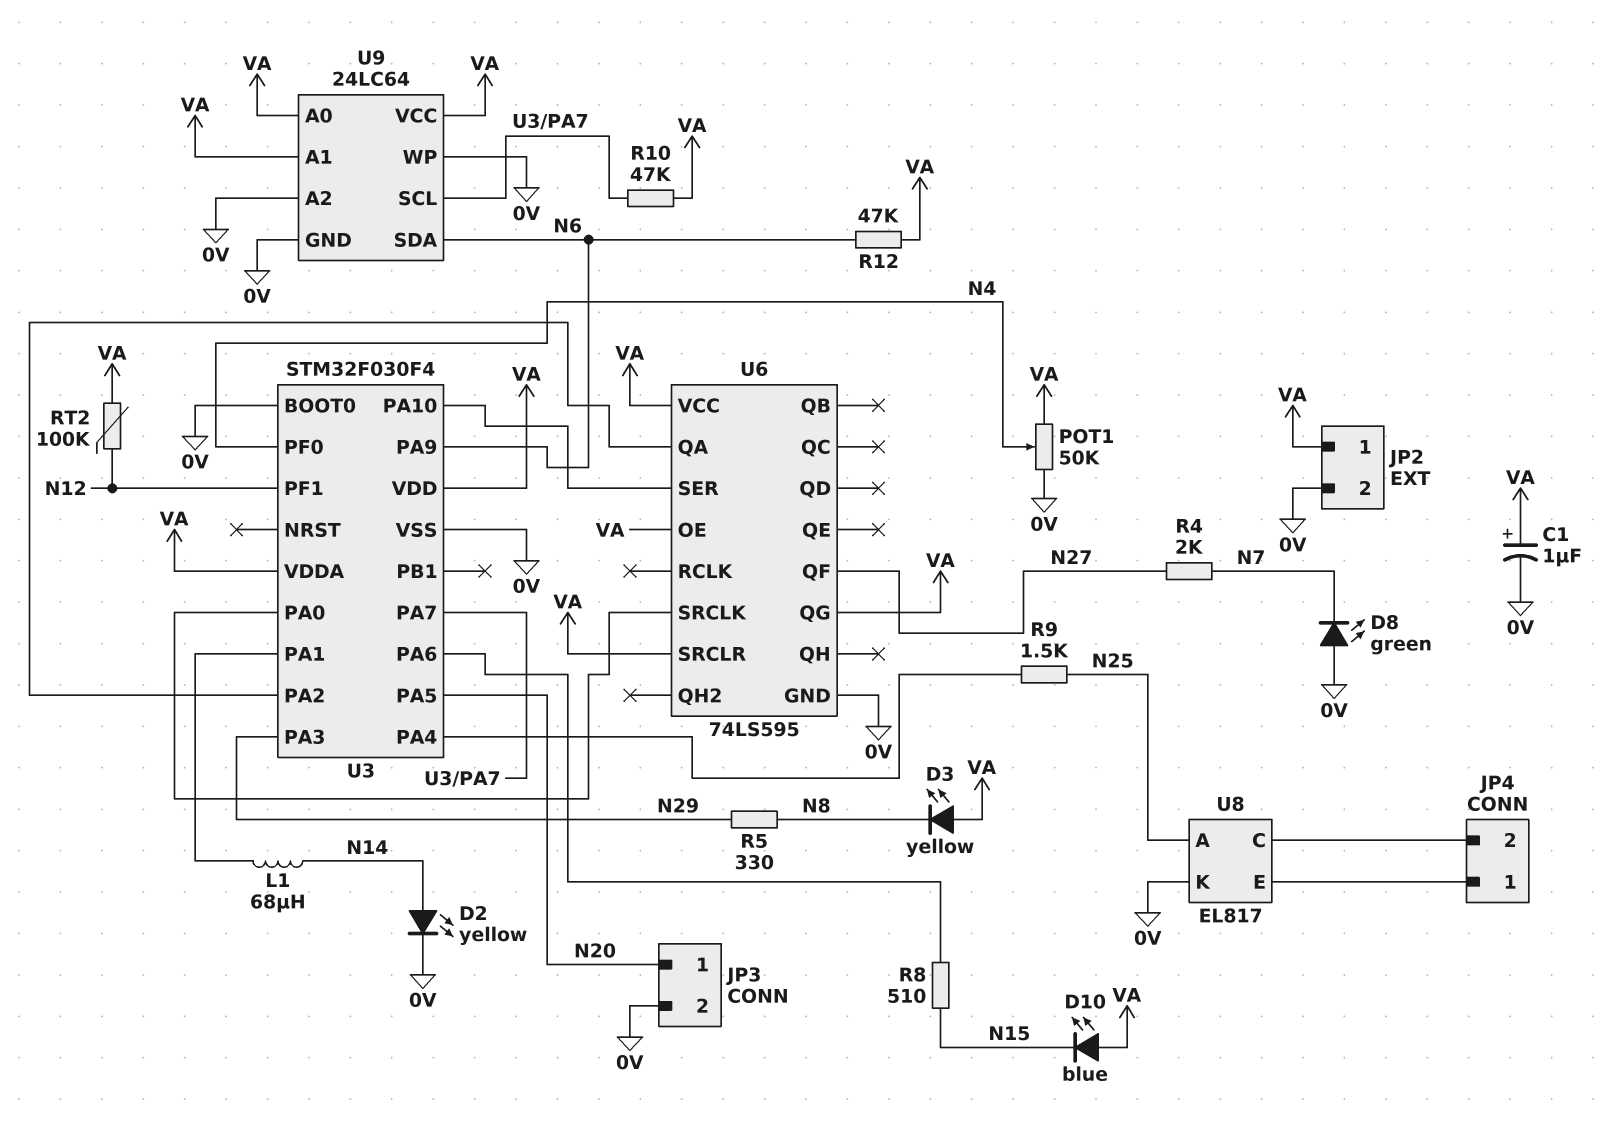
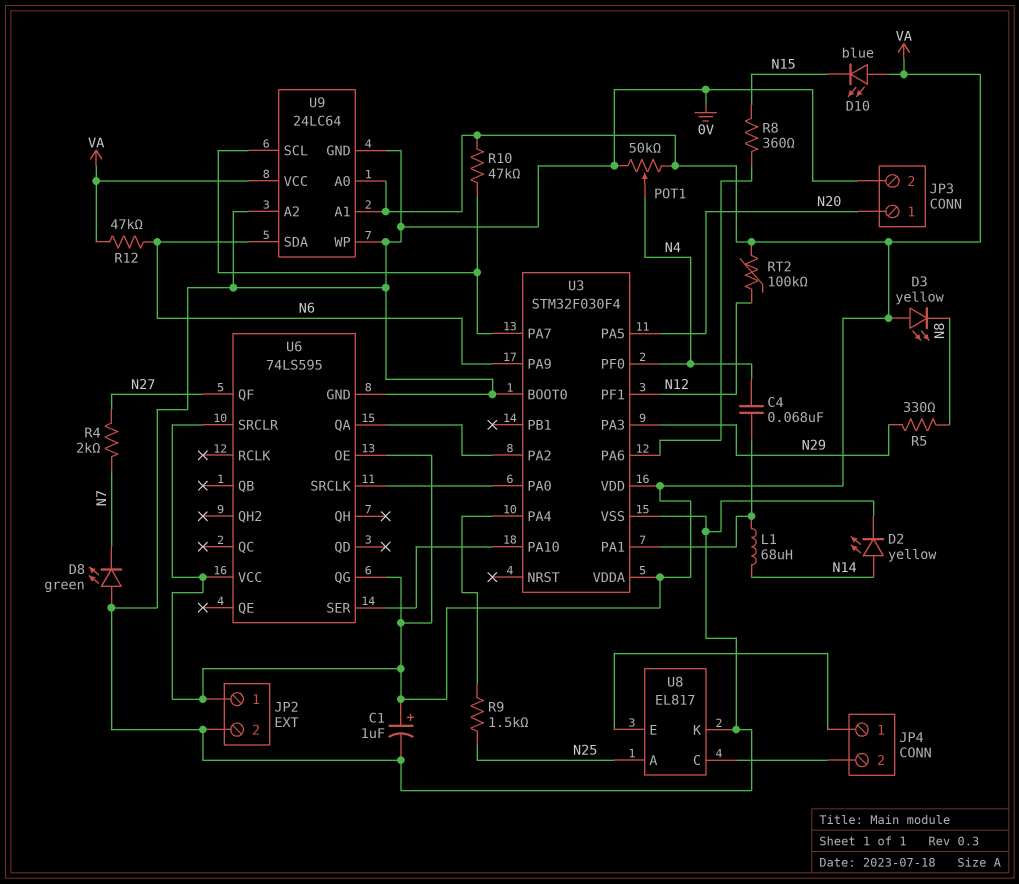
C4: none -> 68nF (N4, U3/PA1)
R8: 510 (N15, U3/PA6) -> 360 (N15, U3/PA6)

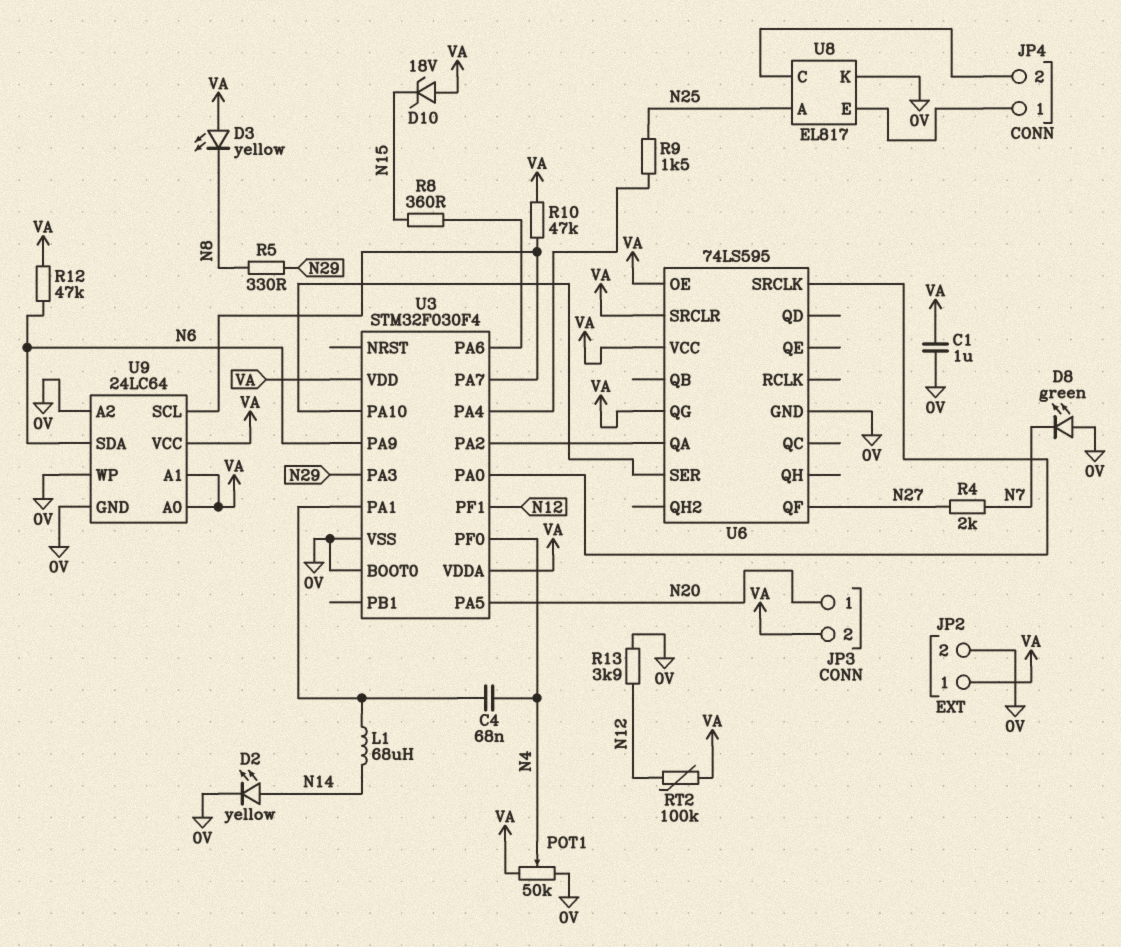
C1: 1uF (plus VA, minus 0V) -> 1uF (0V, VA)
D10: LED blue (A VA, K N15) -> zener 18V (A VA, K N15)
JP3 pin 2: 0V -> VA
R13: none -> 3.9k (0V, N12)

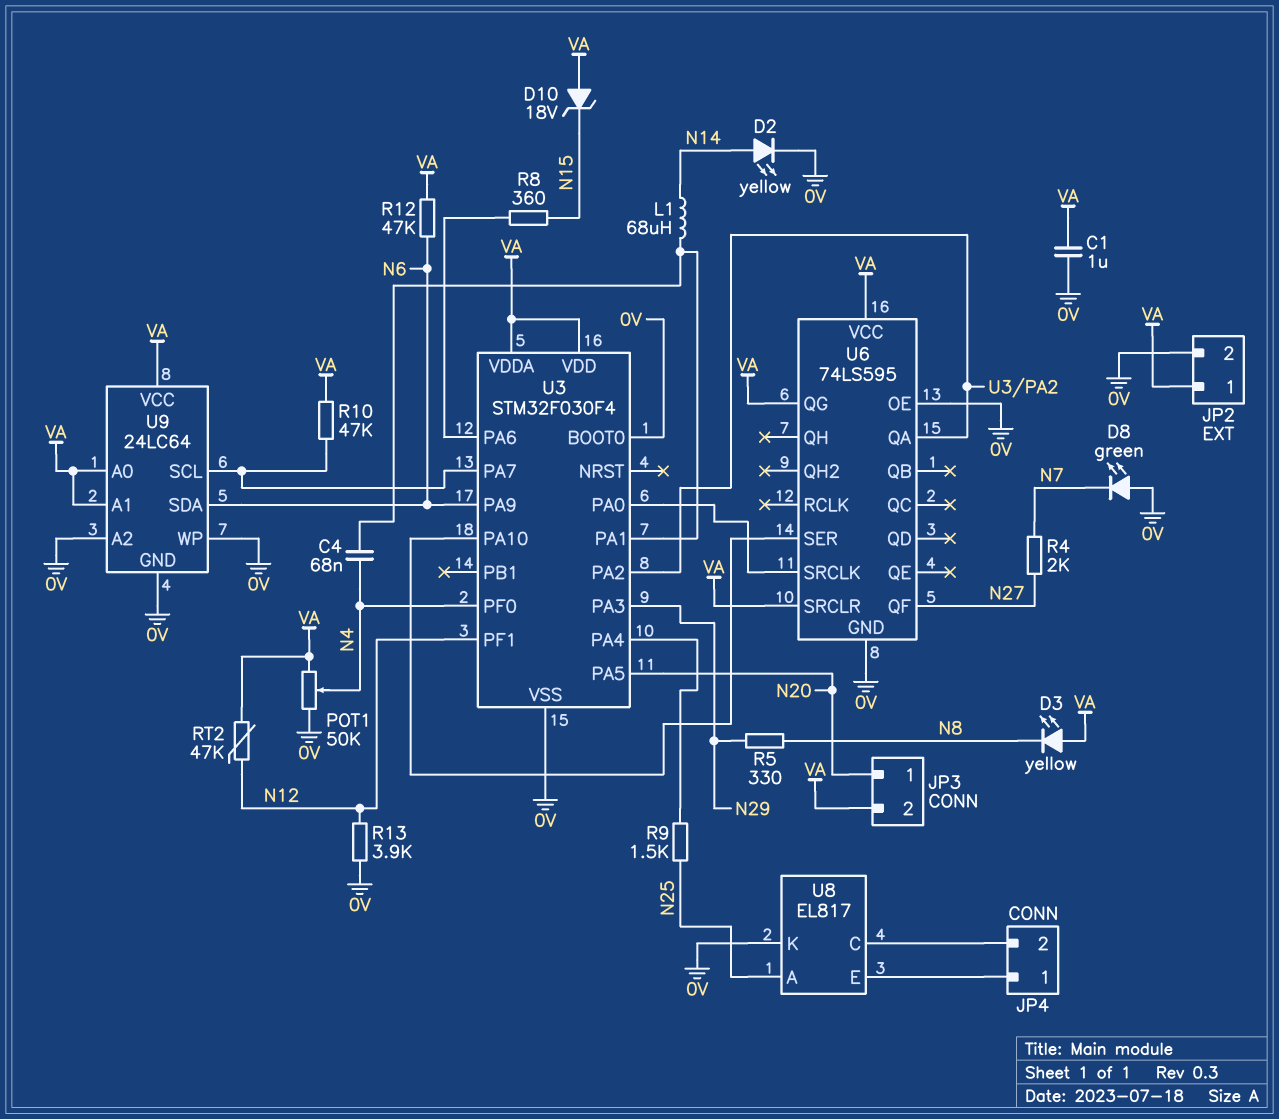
RT2: 100k (N12, VA) -> 47k (N12, VA)
U6 pin OE: VA -> 0V

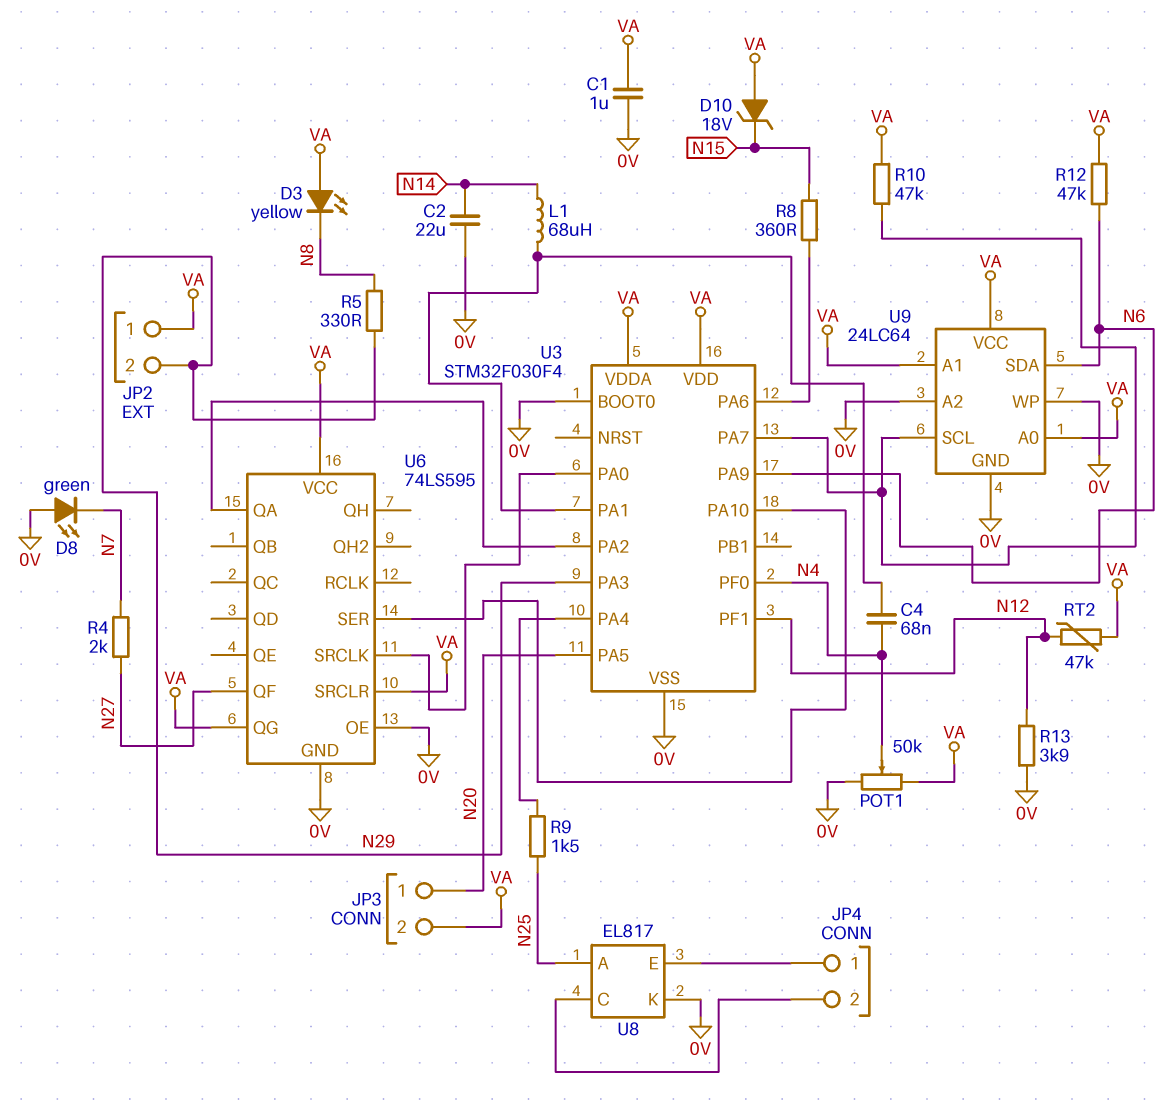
C2: none -> 22uF (0V, N14)
D2: LED yellow (A N14, K 0V) -> none
JP2 pin 2: 0V -> N29

